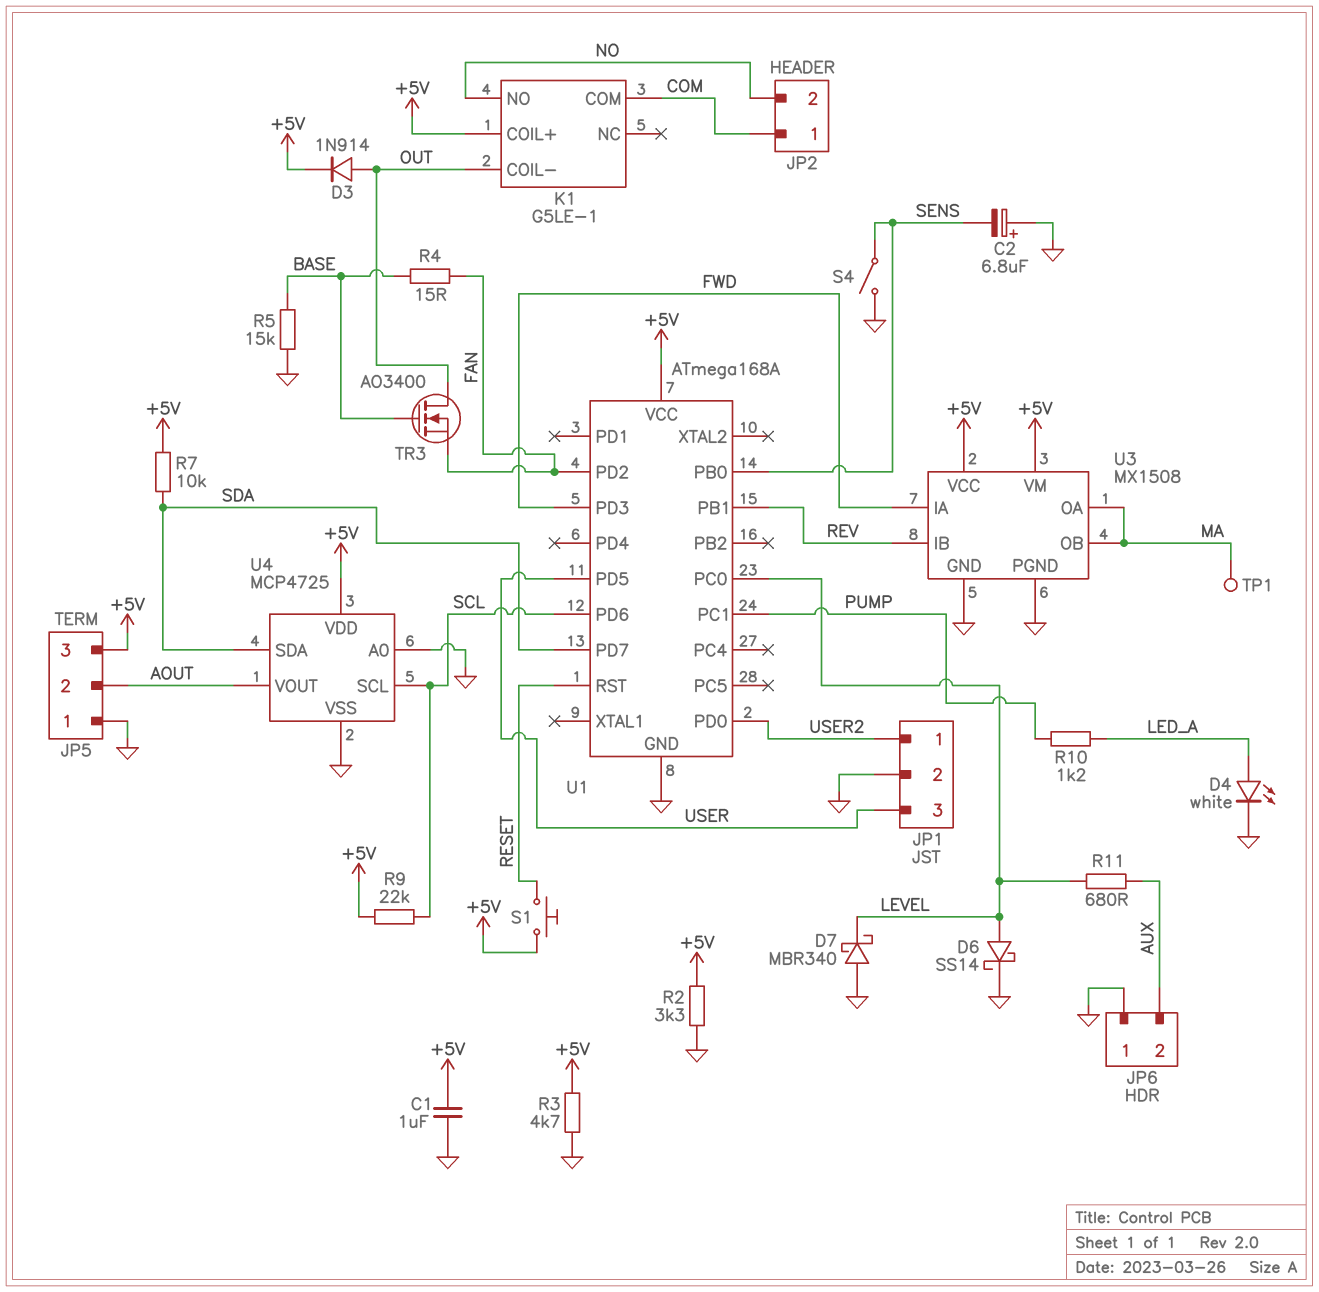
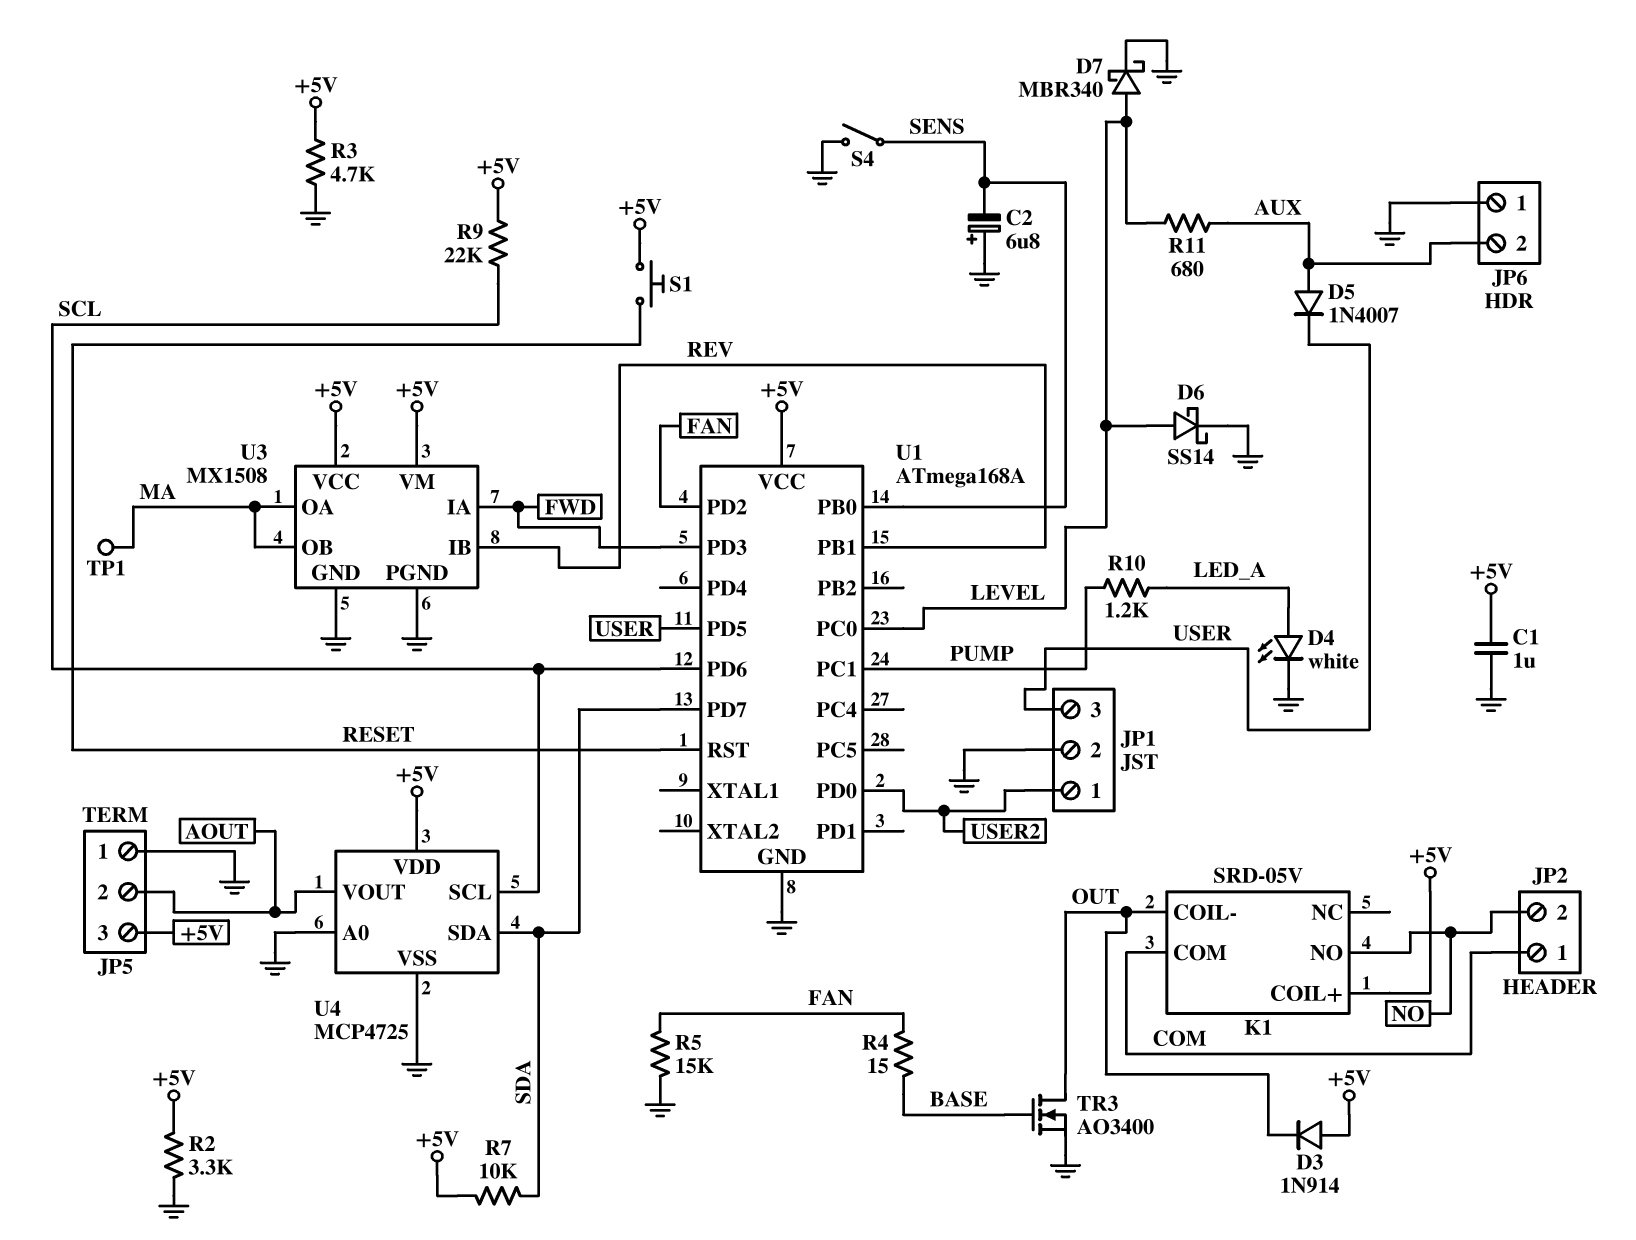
D3: diode 1N914 (A OUT, K +5V) -> diode 1N914 (A +5V, K OUT)
D5: none -> diode 1N4007 (A AUX, K USER)
D7: schottky MBR340 (A GND, K LEVEL) -> schottky MBR340 (A LEVEL, K GND)
K1: G5LE-1 -> SRD-05V
R5: 15k (BASE, GND) -> 15k (FAN, GND)
TR3: NMOS AO3400 (G BASE, D OUT, S FAN) -> NMOS AO3400 (G BASE, D OUT, S GND)

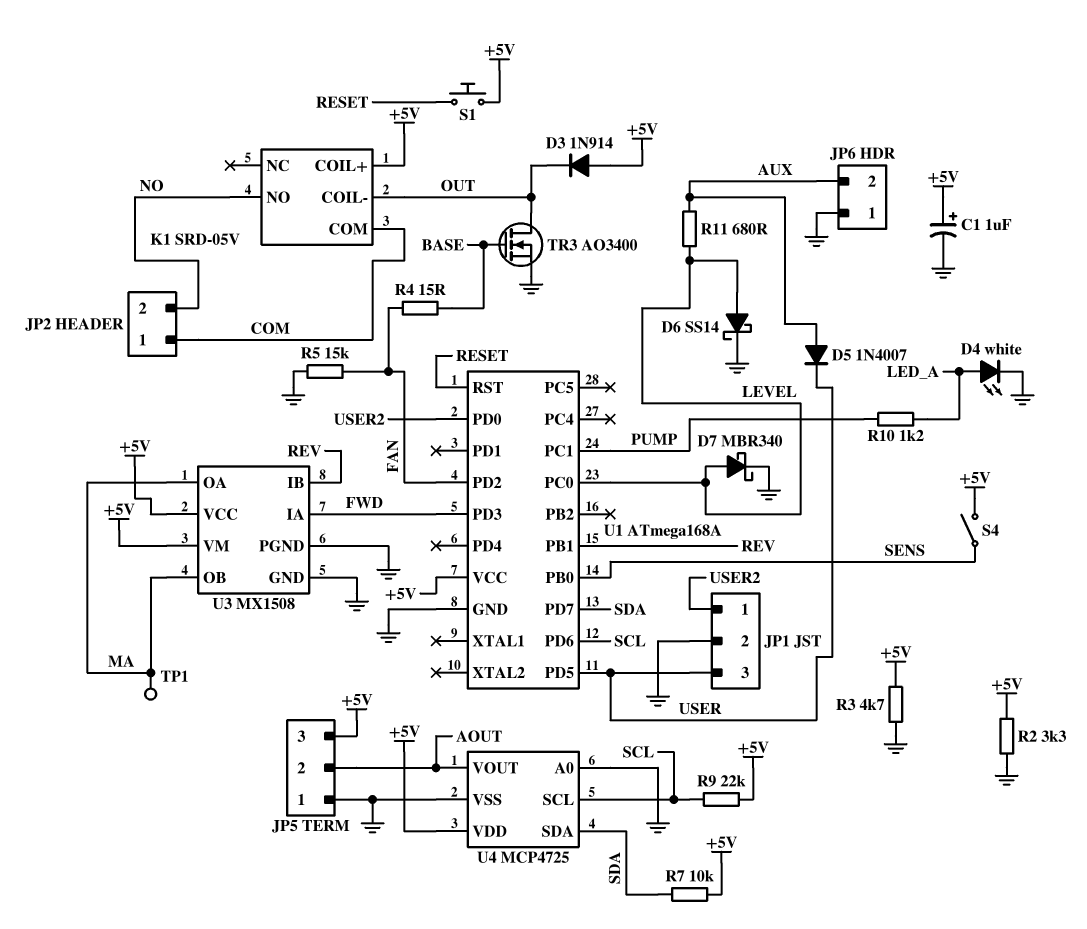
C1: 1uF (+5V, GND) -> 1uF (plus +5V, minus GND)
C2: 6.8uF (plus GND, minus SENS) -> none
S4: switch (GND, SENS) -> switch (+5V, SENS)

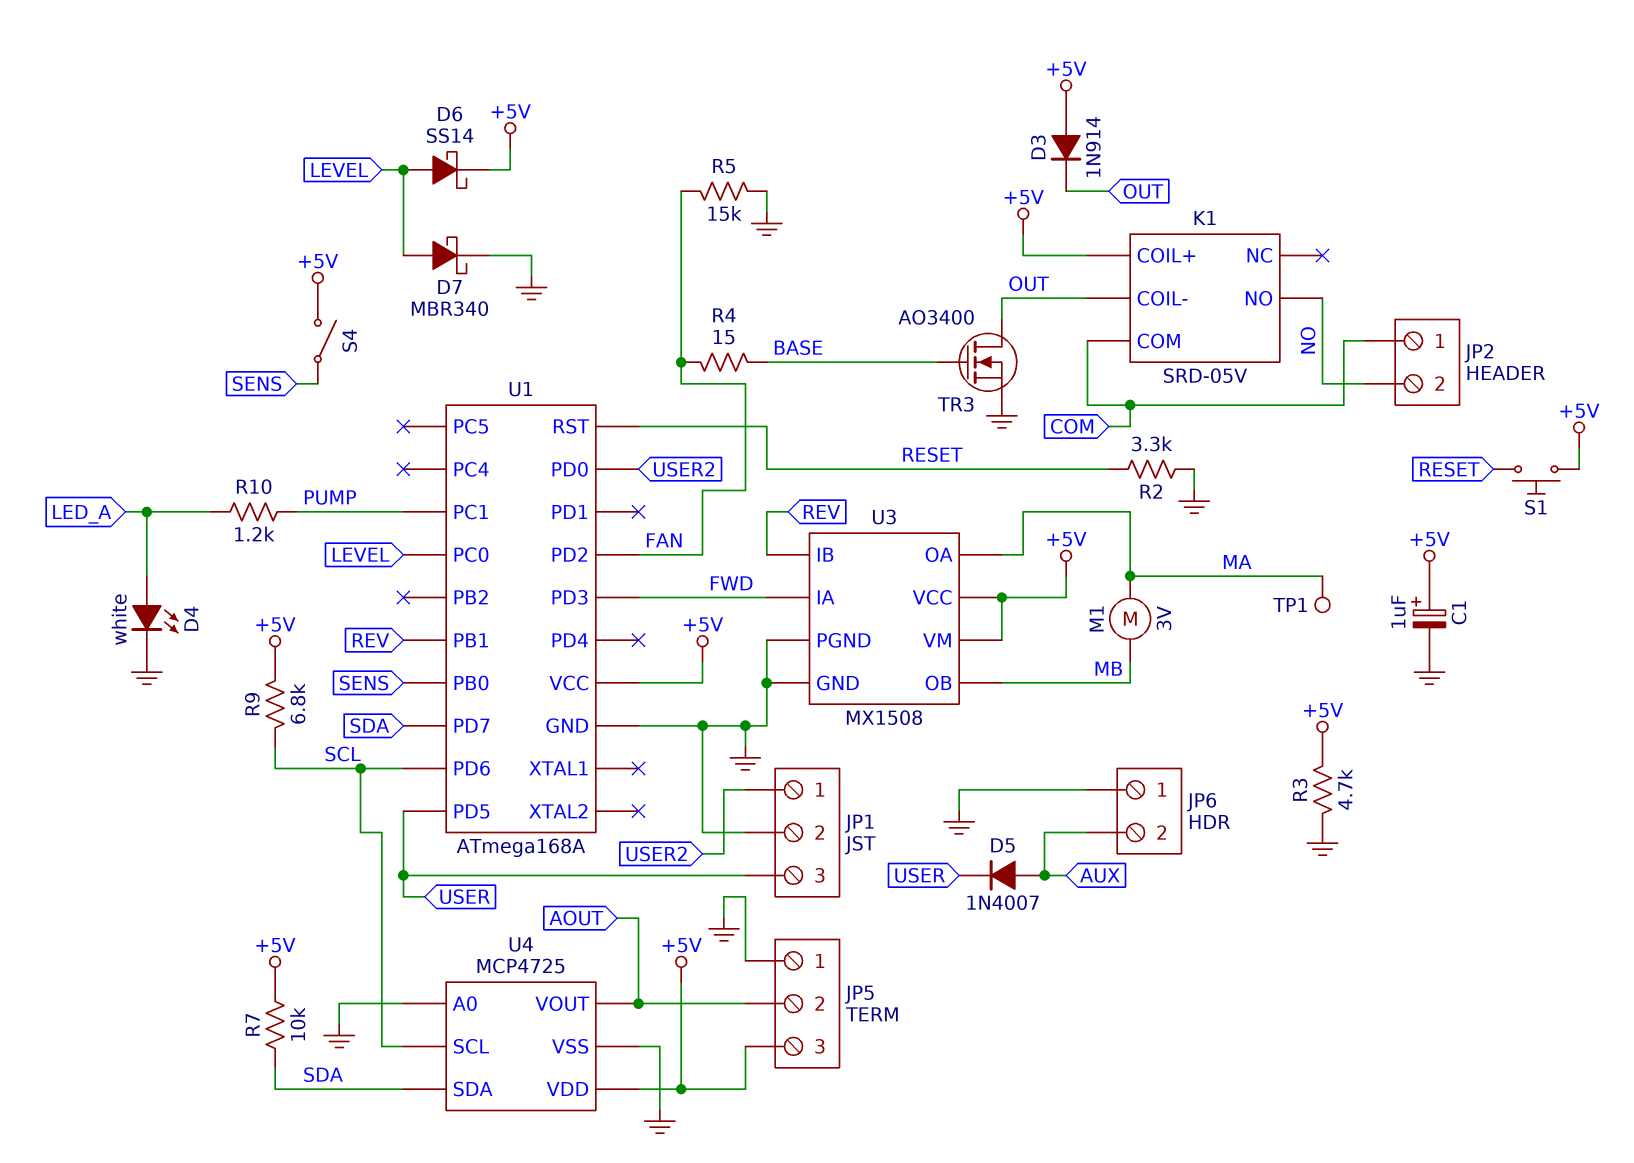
D6: schottky SS14 (A LEVEL, K GND) -> schottky SS14 (A LEVEL, K +5V)
M1: none -> motor 3V (MA, MB)
R2: 3.3k (+5V, GND) -> 3.3k (GND, RESET)
R9: 22k (+5V, SCL) -> 6.8k (+5V, SCL)
R11: 680 (AUX, LEVEL) -> none
U3 pin OB: MA -> MB

